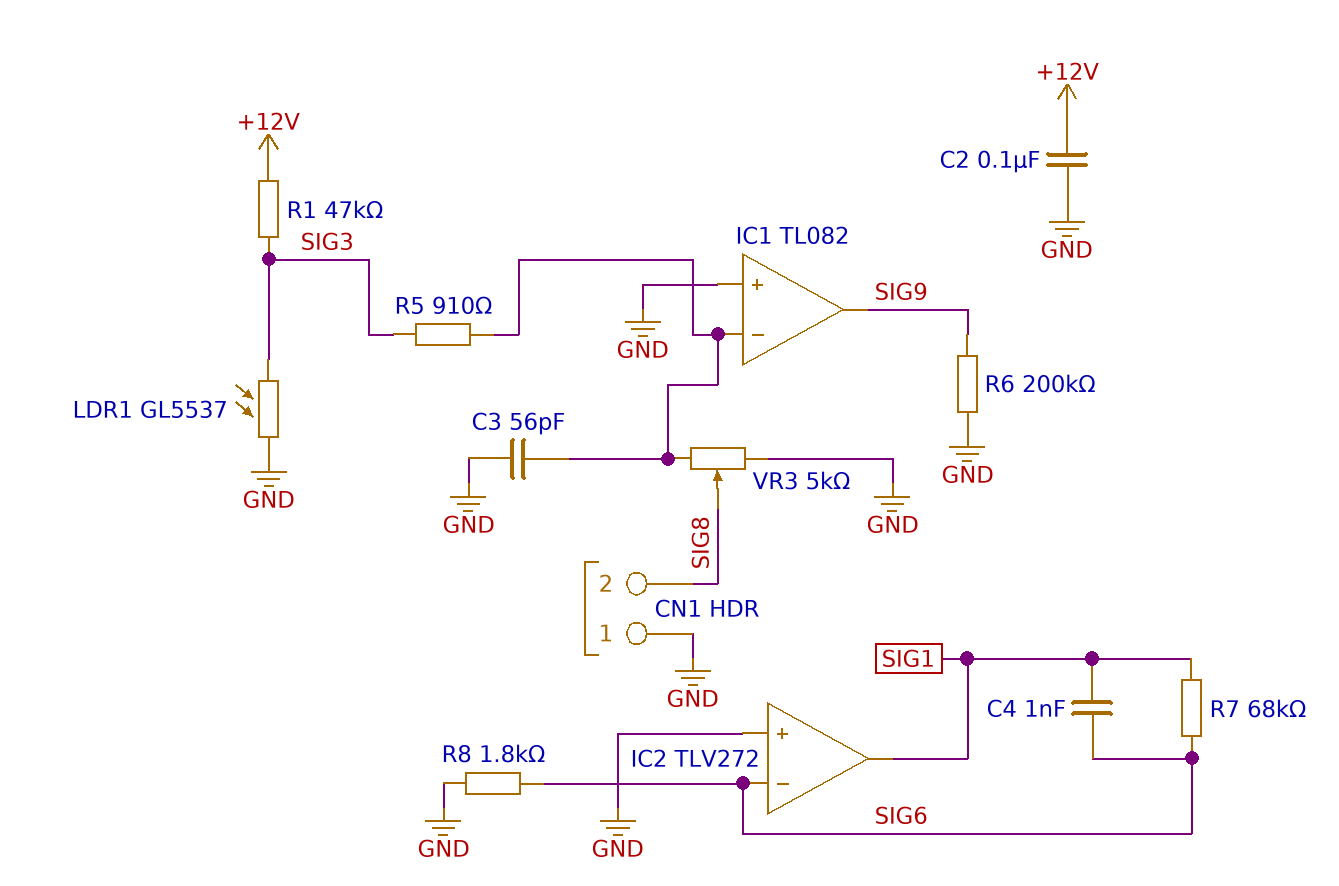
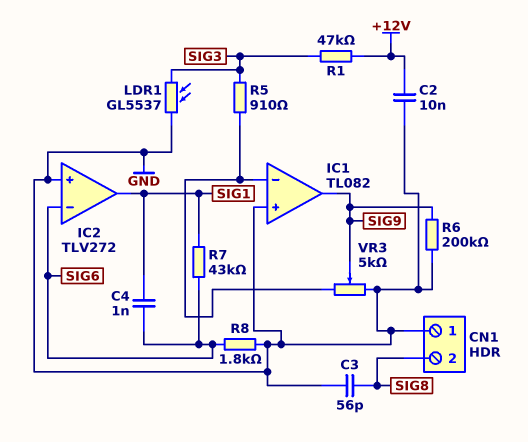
C2: 100nF (+12V, GND) -> 10nF (+12V, GND)
C3: 56pF (GND, IC1/in-) -> 56pF (GND, SIG8)
R7: 68k (SIG1, SIG6) -> 43k (SIG1, SIG6)
VR3: 5k (GND, IC1/in-, wiper SIG8) -> 5k (GND, IC1/in-, wiper SIG9)

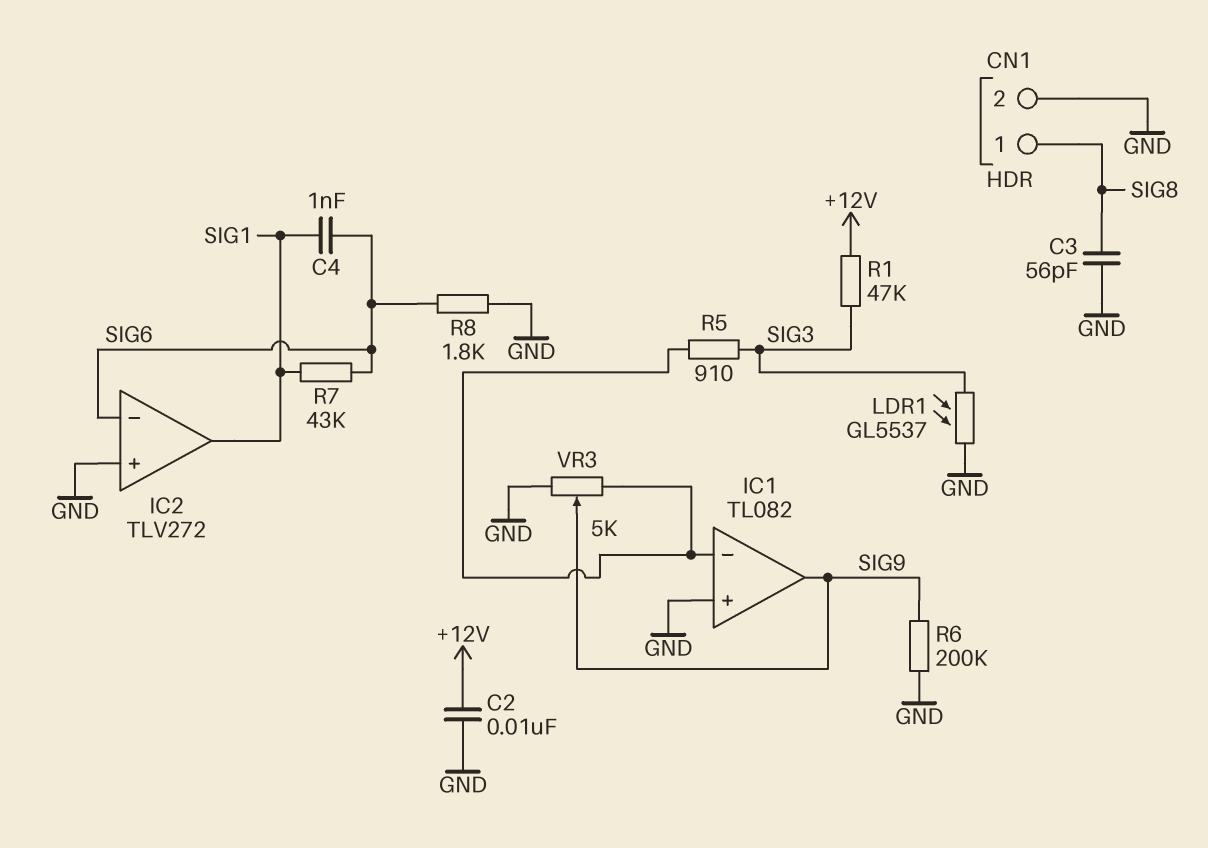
CN1 pin 1: GND -> SIG8
CN1 pin 2: SIG8 -> GND

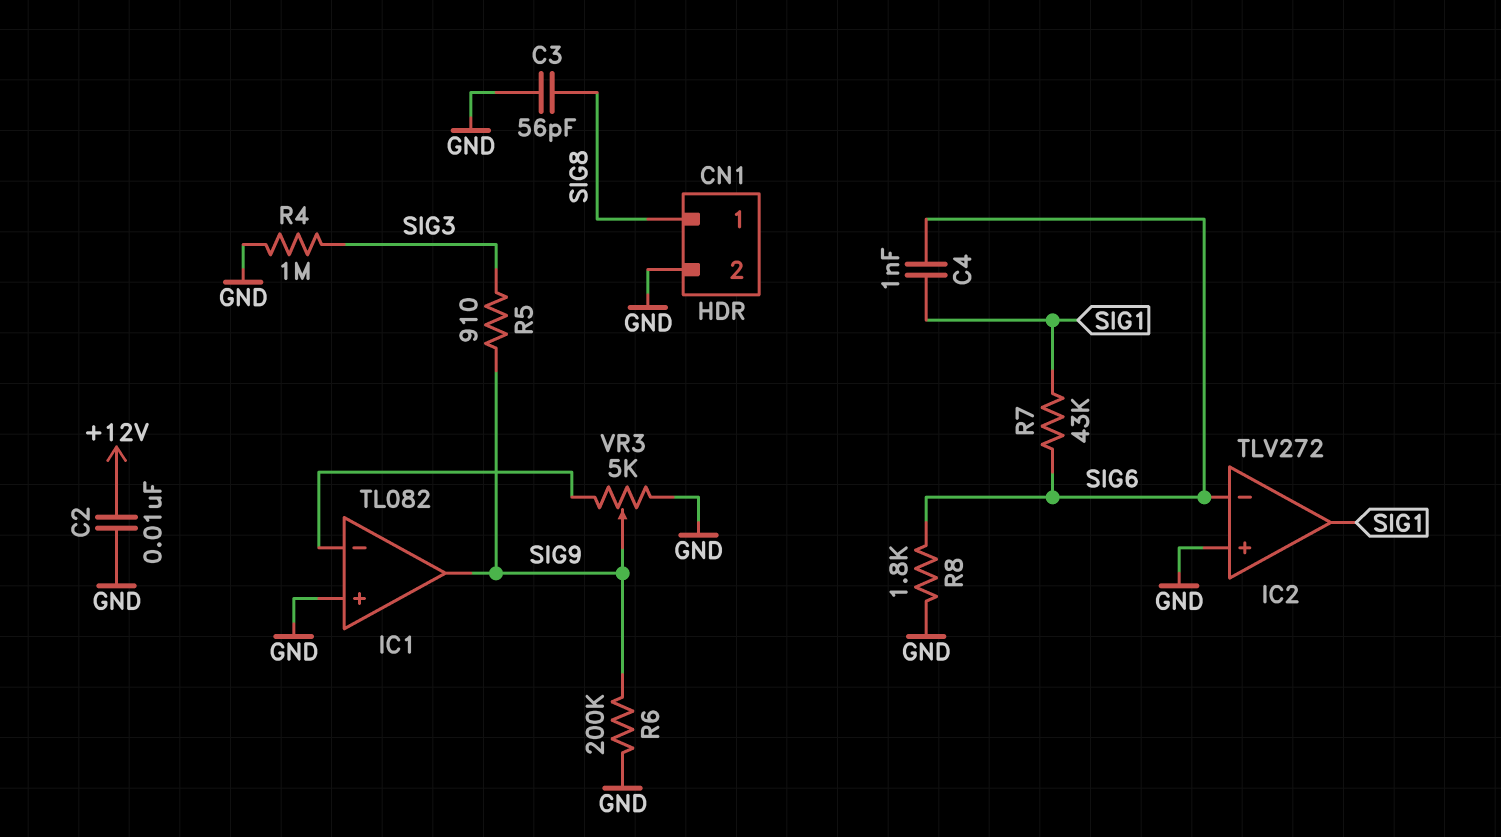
LDR1: GL5537 (GND, SIG3) -> none
R1: 47k (+12V, SIG3) -> none
R4: none -> 1M (GND, SIG3)
R5: 910 (IC1/in-, SIG3) -> 910 (SIG3, SIG9)

